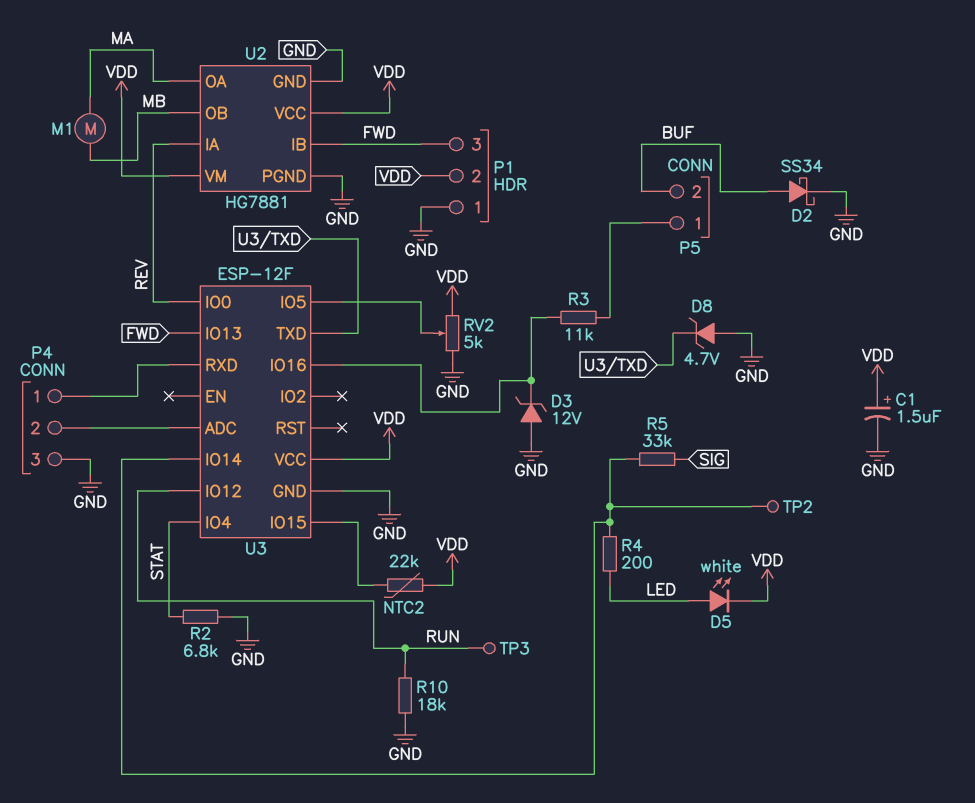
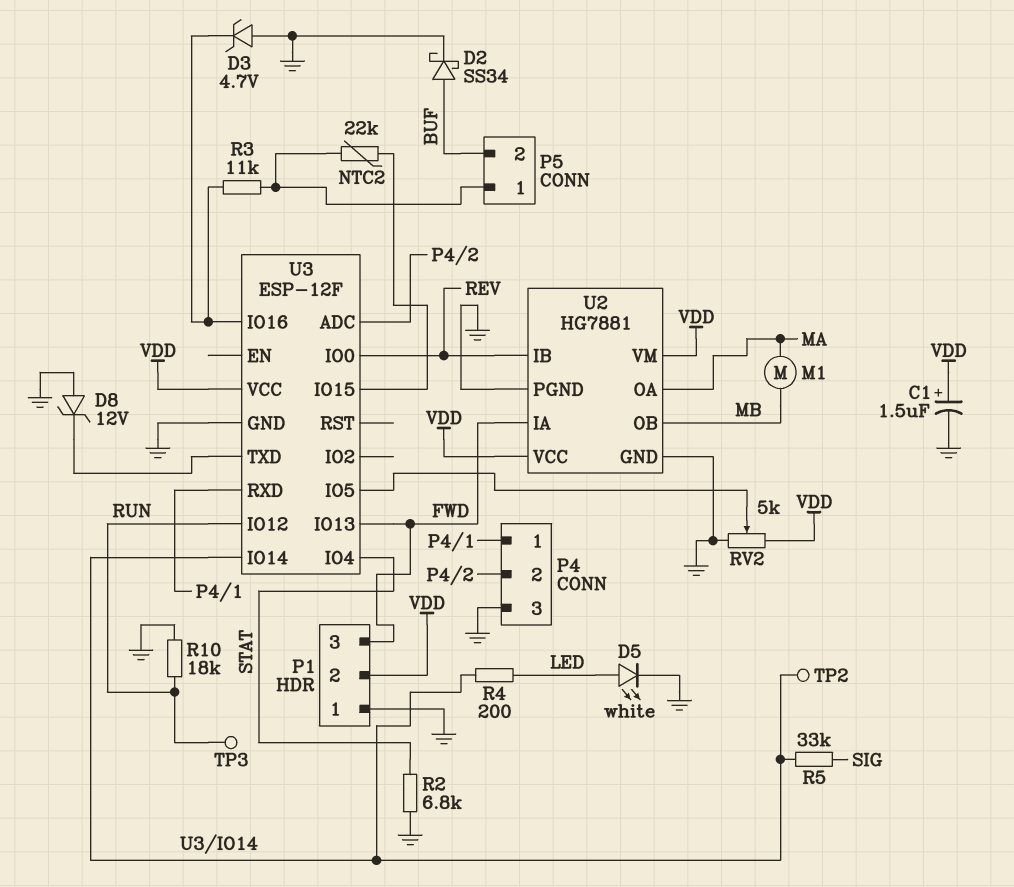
D3: zener 12V (A GND, K U3/IO16) -> zener 4.7V (A GND, K U3/IO16)
D5: LED white (A LED, K VDD) -> LED white (A LED, K GND)
D8: zener 4.7V (A GND, K U3/TXD) -> zener 12V (A GND, K U3/TXD)
NTC2: 22k (U3/IO15, VDD) -> 22k (P5/1, U3/IO15)
U2 pin IA: REV -> FWD
U2 pin IB: FWD -> REV

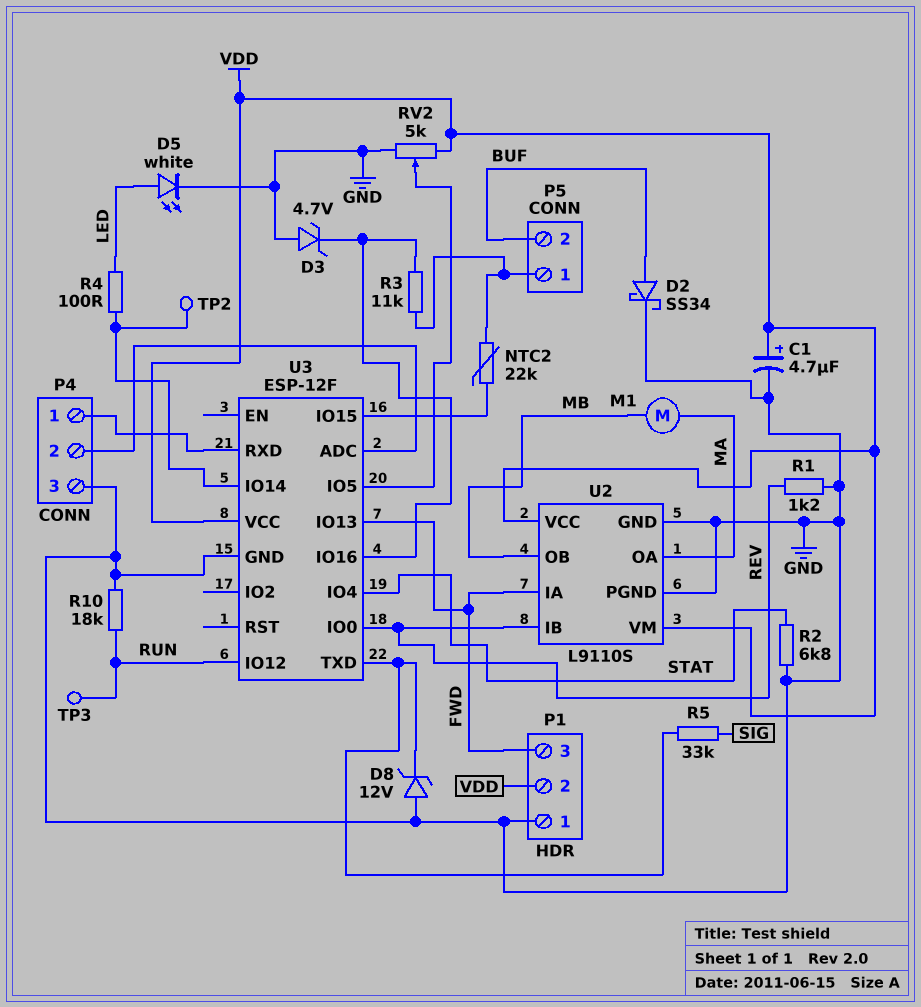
C1: 1.5uF (plus VDD, minus GND) -> 4.7uF (plus VDD, minus GND)
R1: none -> 1.2k (GND, REV)
R4: 200 (LED, U3/IO14) -> 100 (LED, U3/IO14)
R5: 33k (SIG, U3/IO14) -> 33k (SIG, U3/TXD)
U2: HG7881 -> L9110S

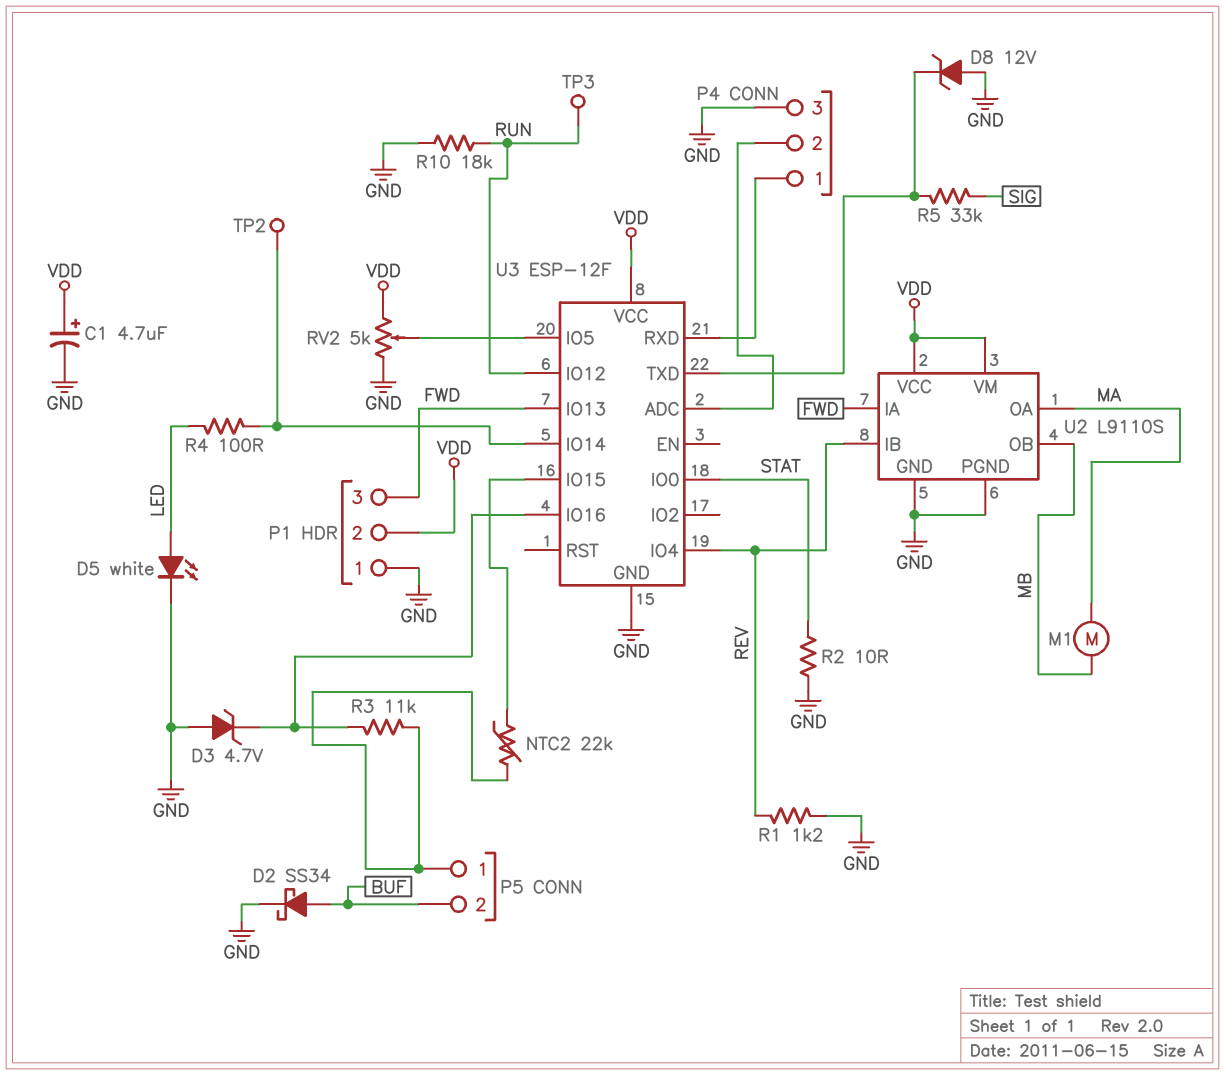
R2: 6.8k (GND, STAT) -> 10 (GND, STAT)
U3 pin IO0: REV -> STAT
U3 pin IO4: STAT -> REV

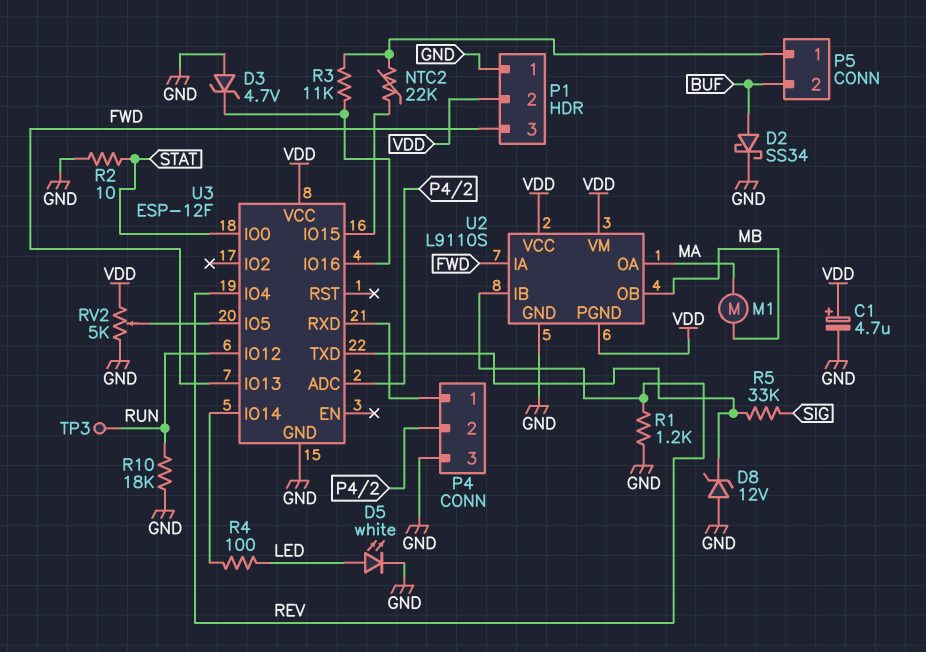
TP2: test point (U3/IO14) -> none
U2 pin PGND: GND -> VDD

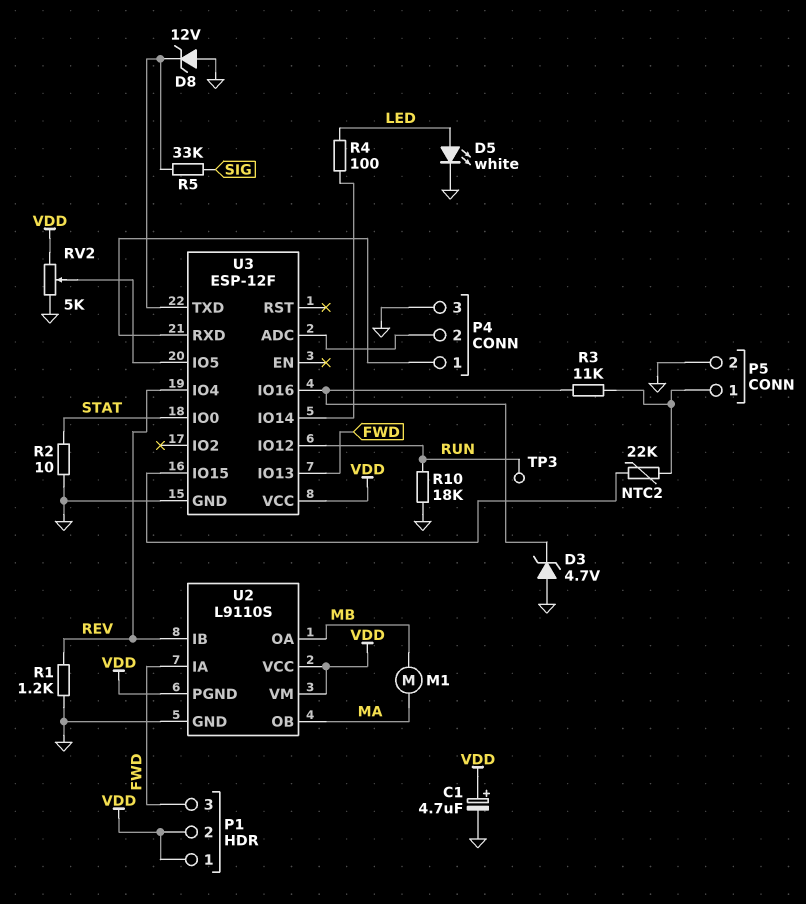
D2: schottky SS34 (A BUF, K GND) -> none
P1 pin 1: GND -> VDD
P5 pin 2: BUF -> GND
U2 pin OA: MA -> MB
U2 pin OB: MB -> MA

